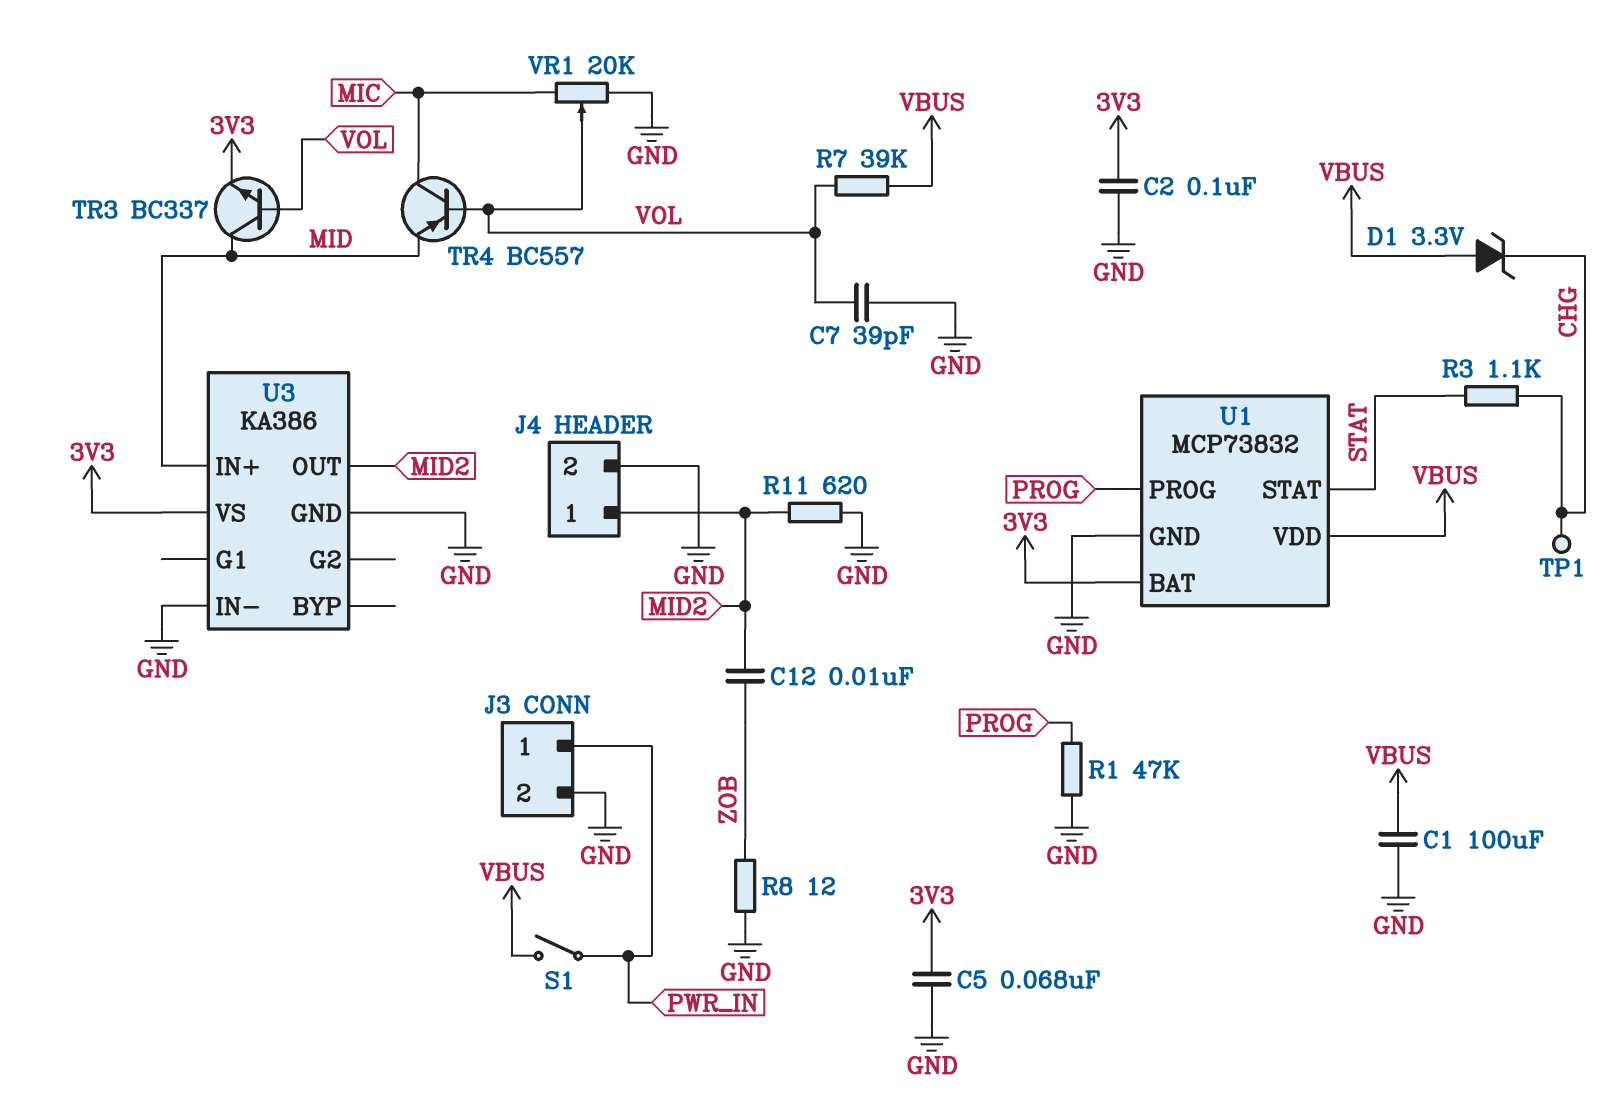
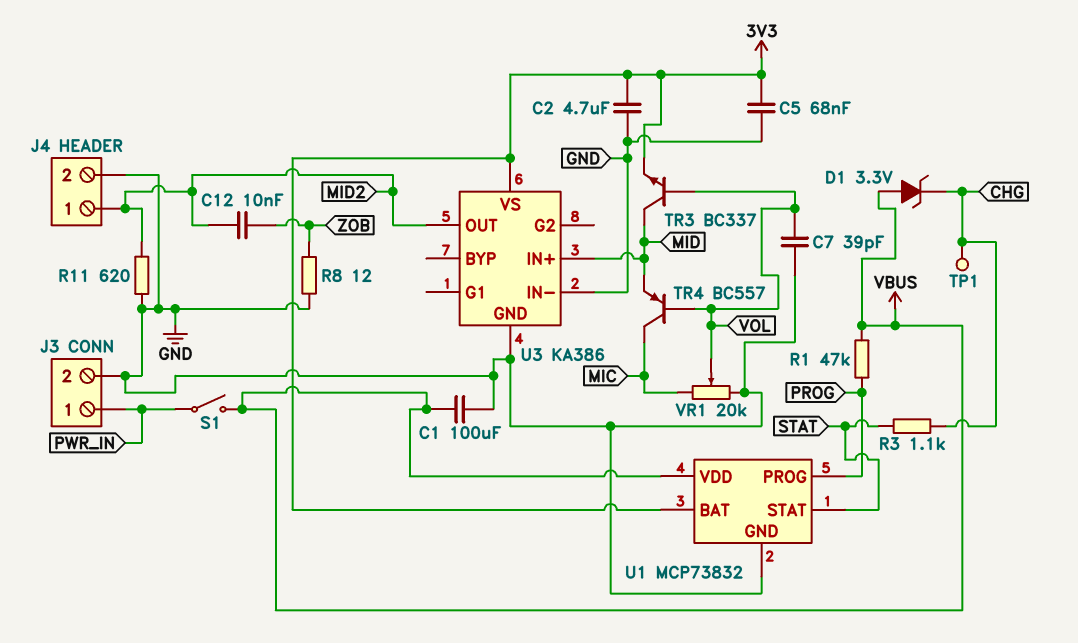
C2: 100nF (3V3, GND) -> 4.7uF (3V3, GND)
R1: 47k (GND, PROG) -> 47k (PROG, VBUS)
R7: 39k (VBUS, VOL) -> none

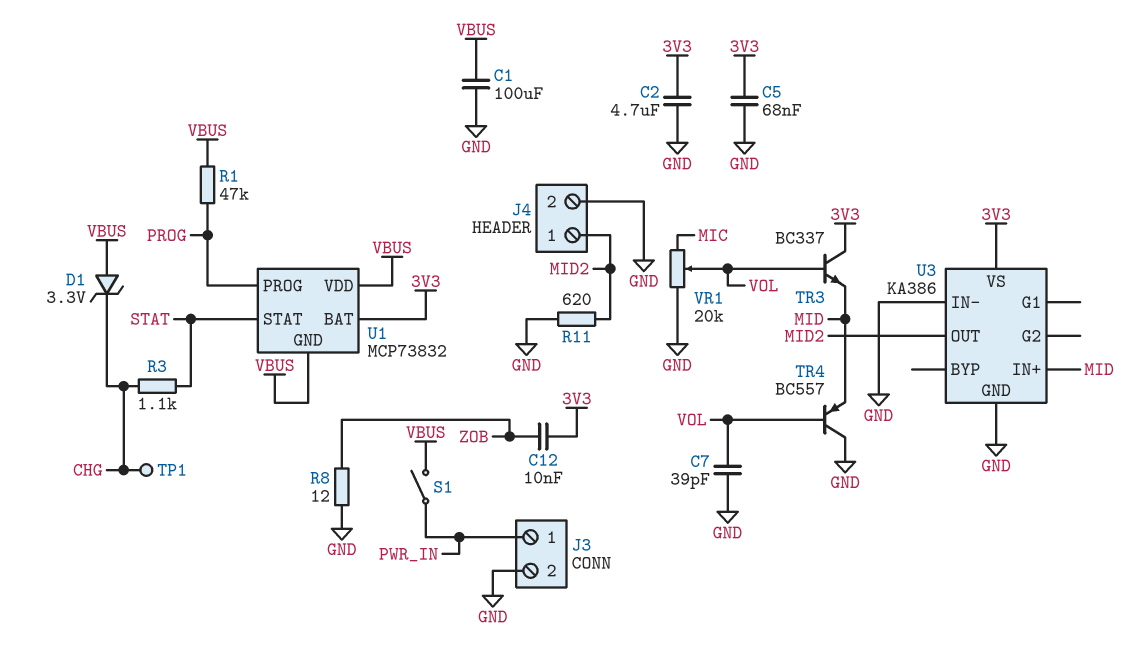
C12: 10nF (MID2, ZOB) -> 10nF (3V3, ZOB)
TR3: NPN BC337 (B VOL, C MID, E 3V3) -> NPN BC337 (B VOL, C 3V3, E MID)
TR4: PNP BC557 (B VOL, C MIC, E MID) -> PNP BC557 (B VOL, C GND, E MID)
U1 pin GND: GND -> VBUS

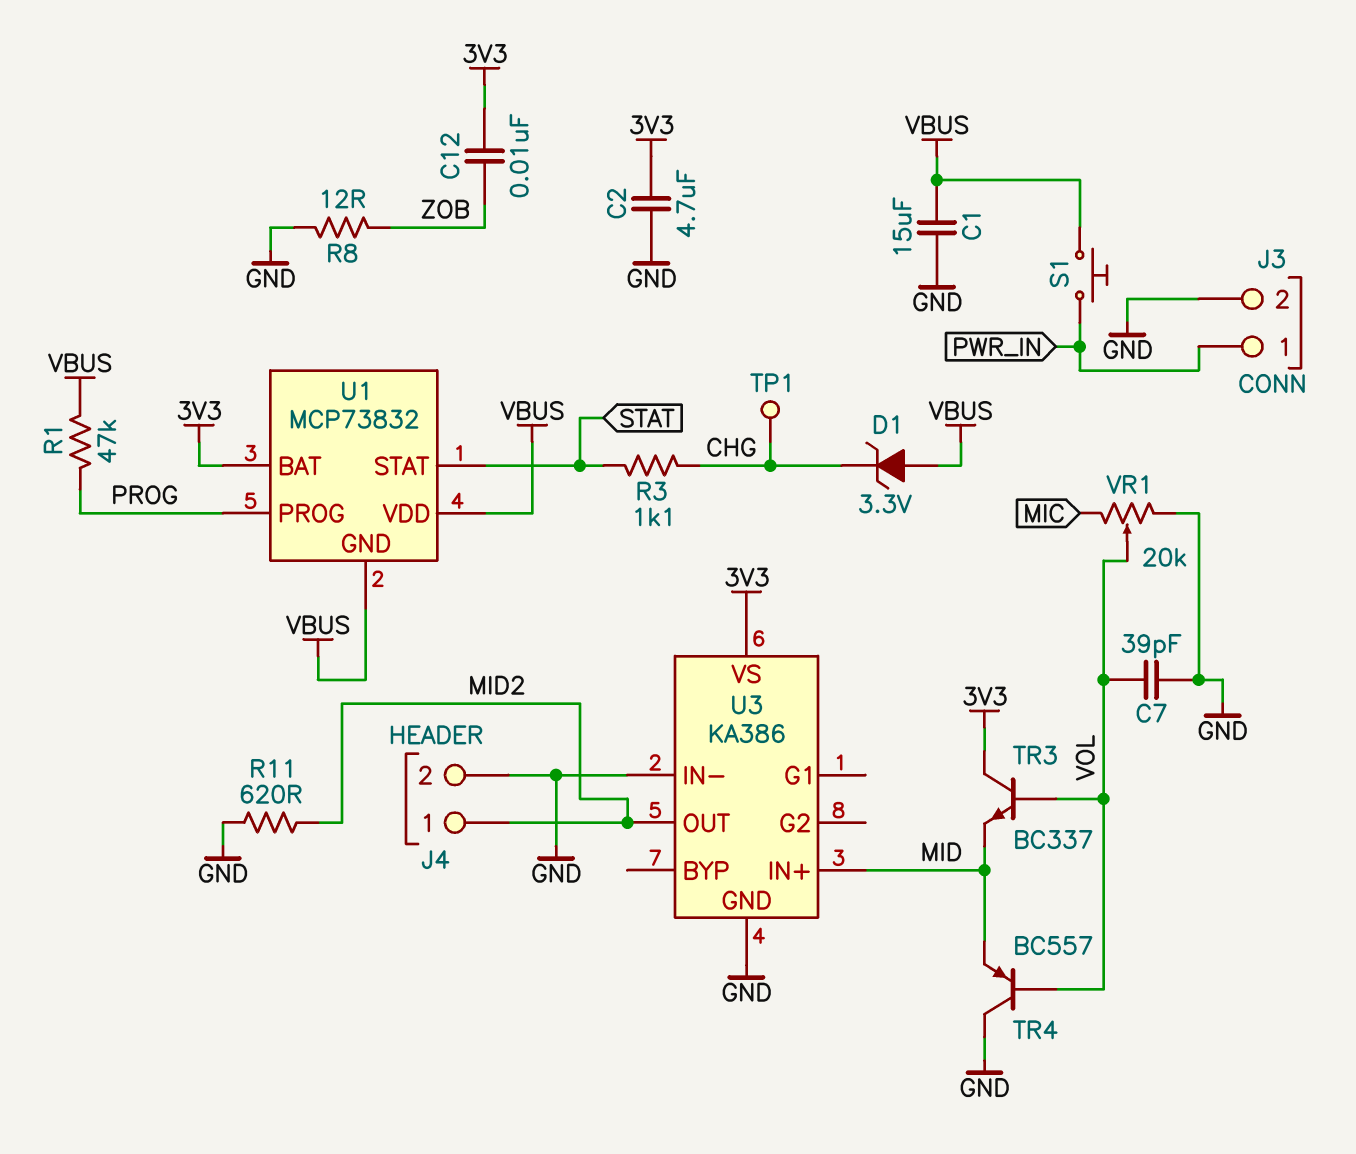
C1: 100uF (GND, VBUS) -> 15uF (GND, VBUS)
C5: 68nF (3V3, GND) -> none
S1: switch (PWR_IN, VBUS) -> button (PWR_IN, VBUS)

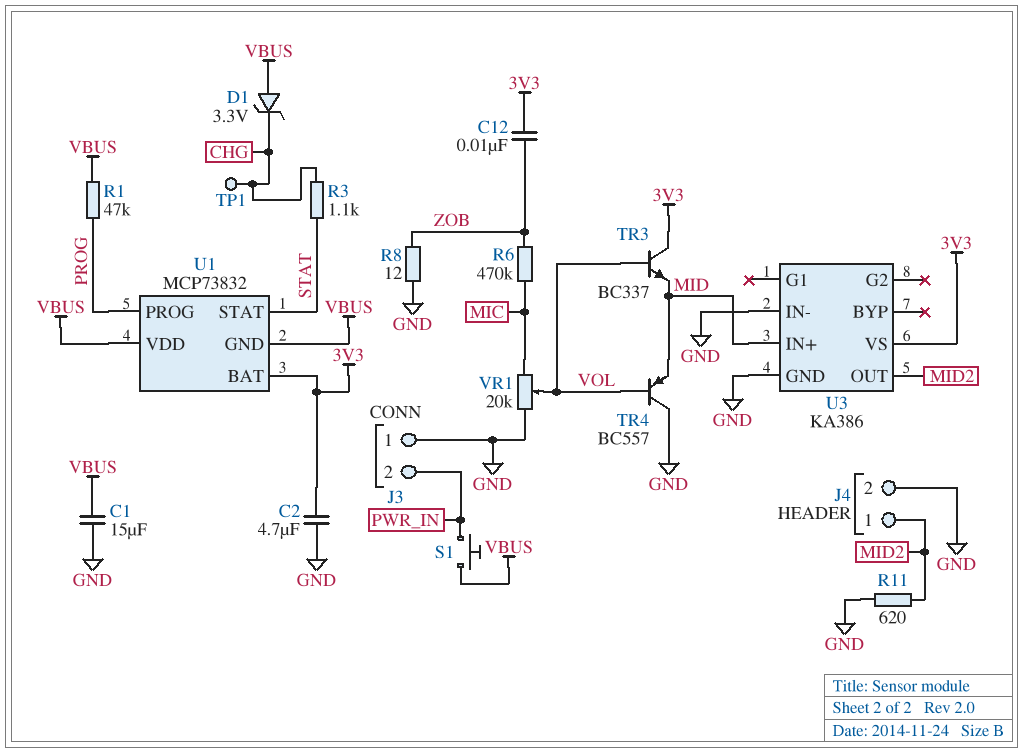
C7: 39pF (GND, VOL) -> none
J3 pin 1: PWR_IN -> GND
J3 pin 2: GND -> PWR_IN
R6: none -> 470k (MIC, ZOB)

